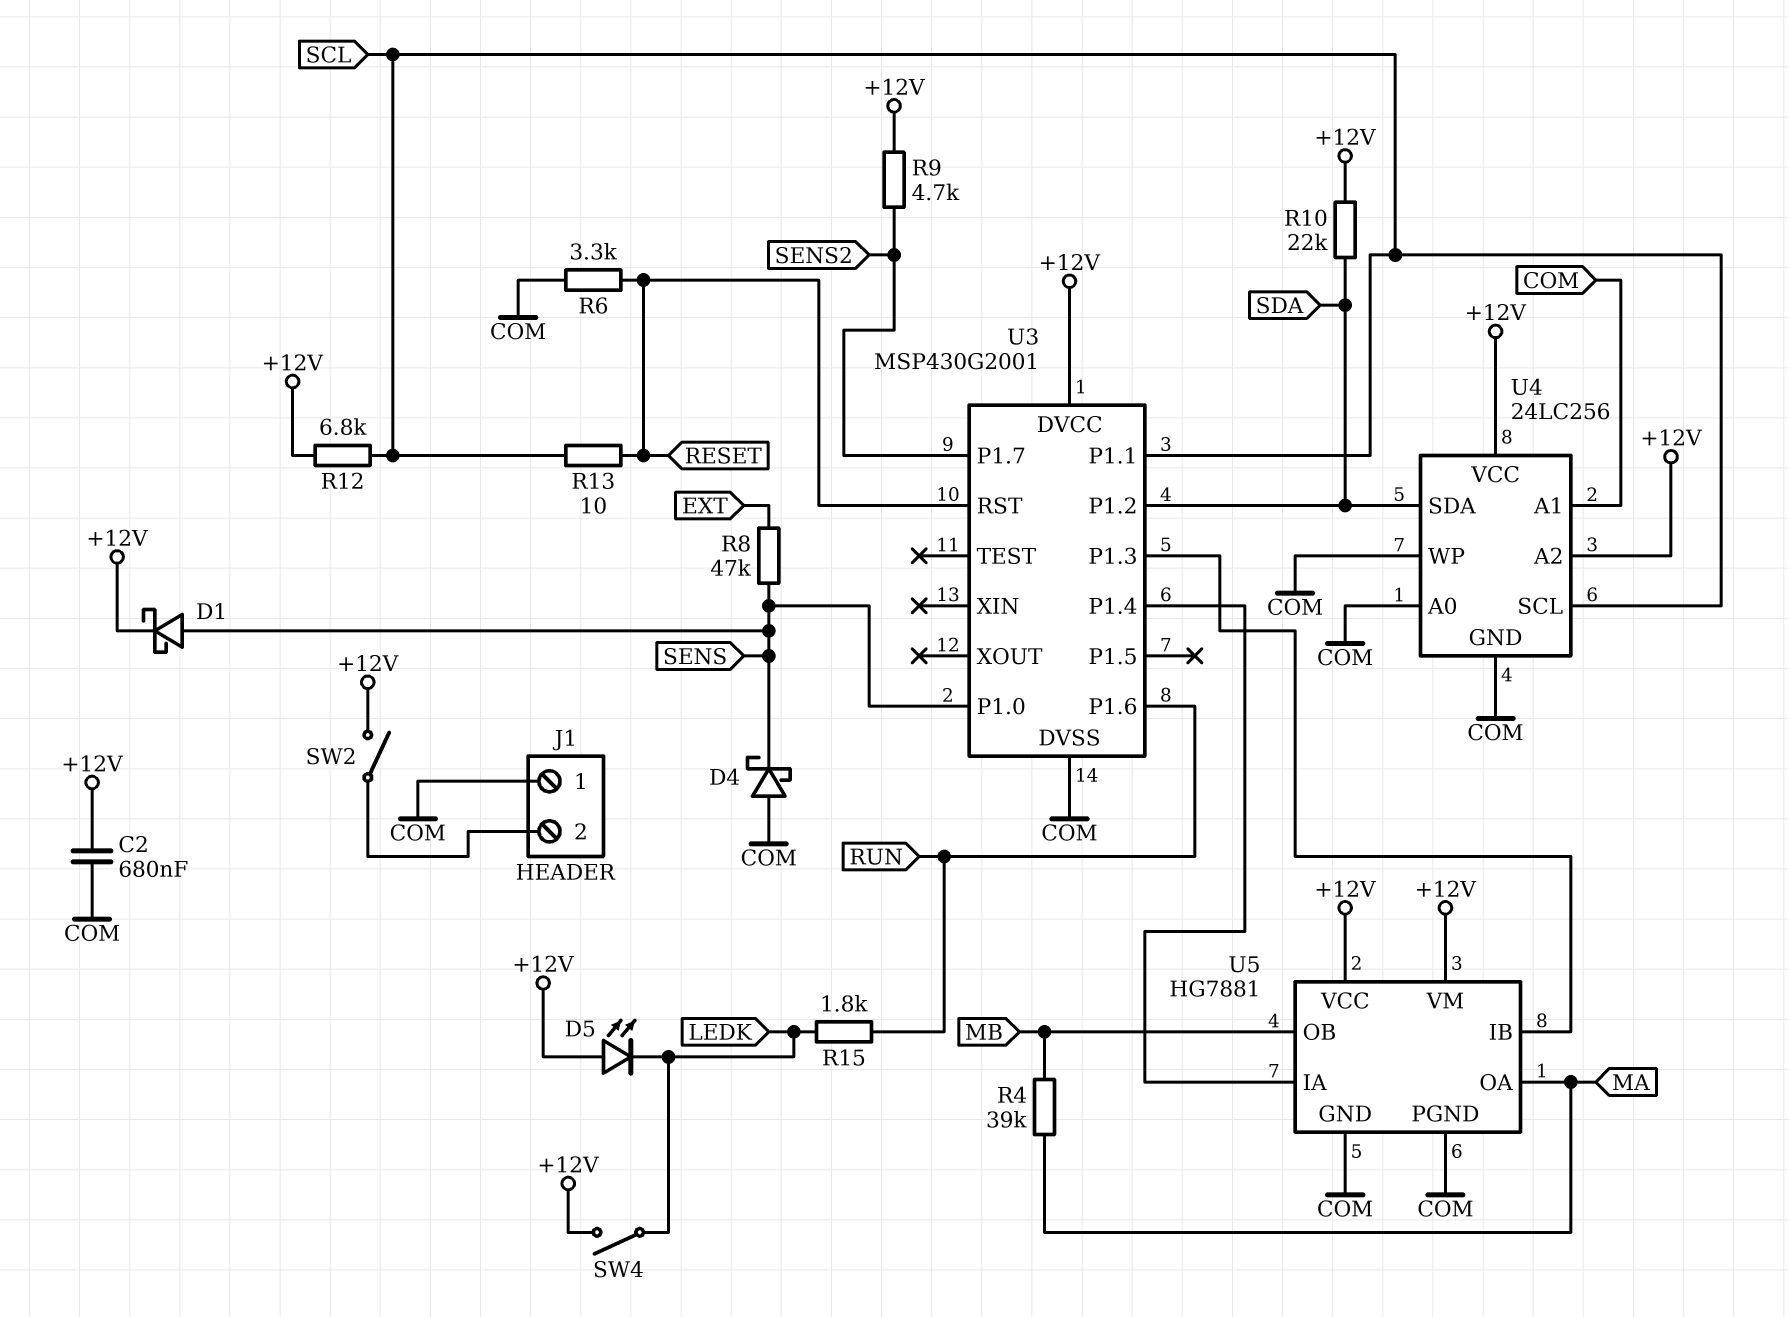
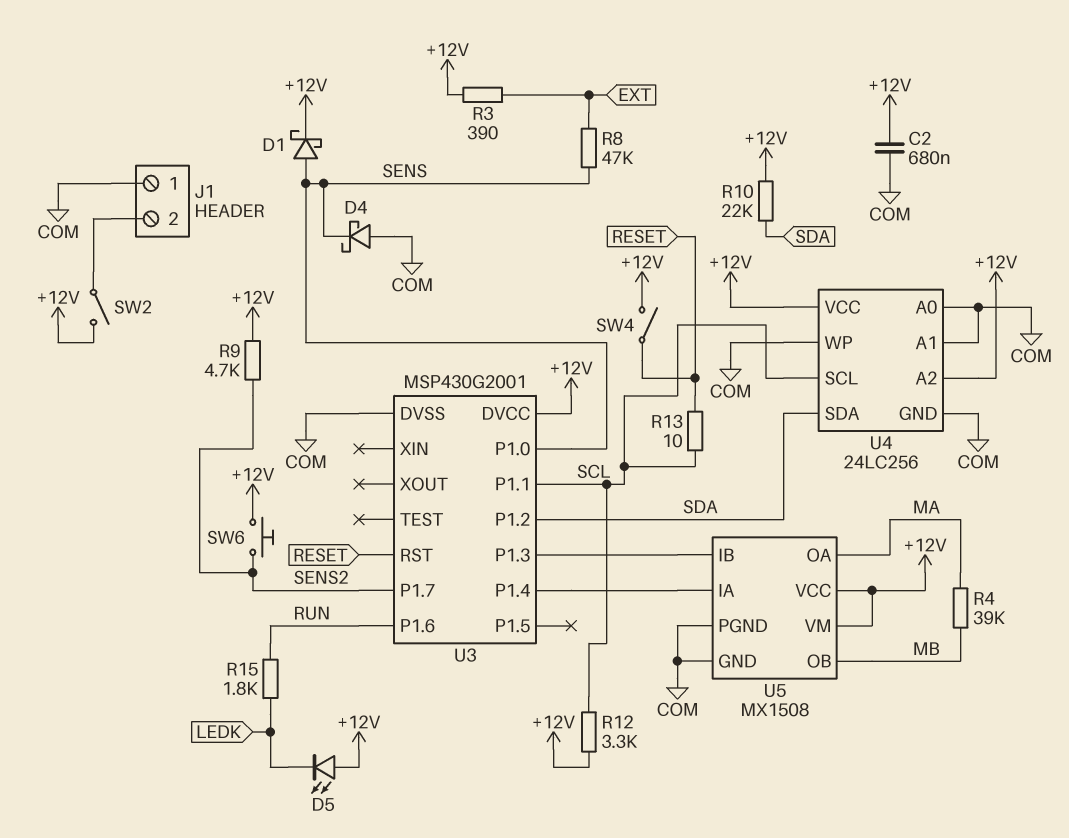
R3: none -> 390 (+12V, EXT)
R6: 3.3k (COM, RESET) -> none
R12: 6.8k (+12V, SCL) -> 3.3k (+12V, SCL)
SW4: switch (+12V, LEDK) -> switch (+12V, RESET)
SW6: none -> button (+12V, SENS2)
U5: HG7881 -> MX1508

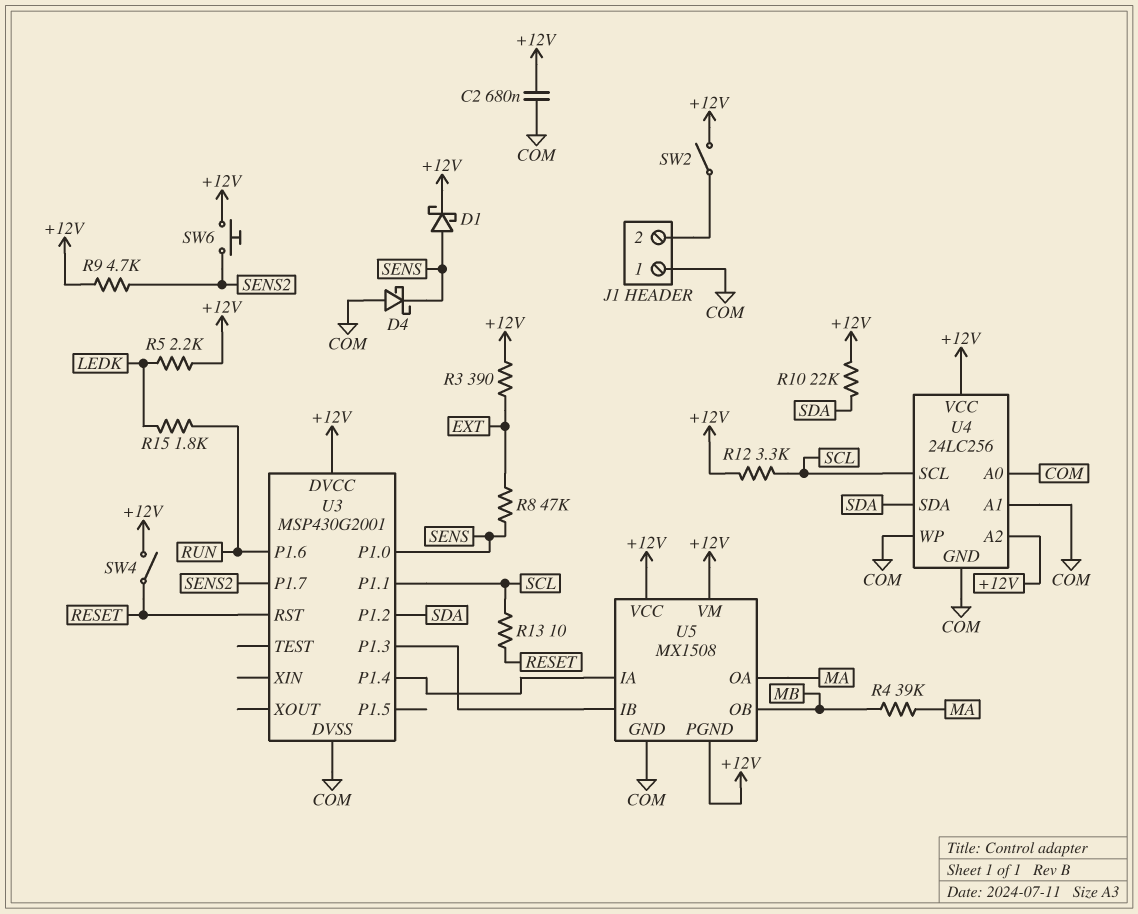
D5: LED (A +12V, K LEDK) -> none
R5: none -> 2.2k (+12V, LEDK)
U5 pin PGND: COM -> +12V

